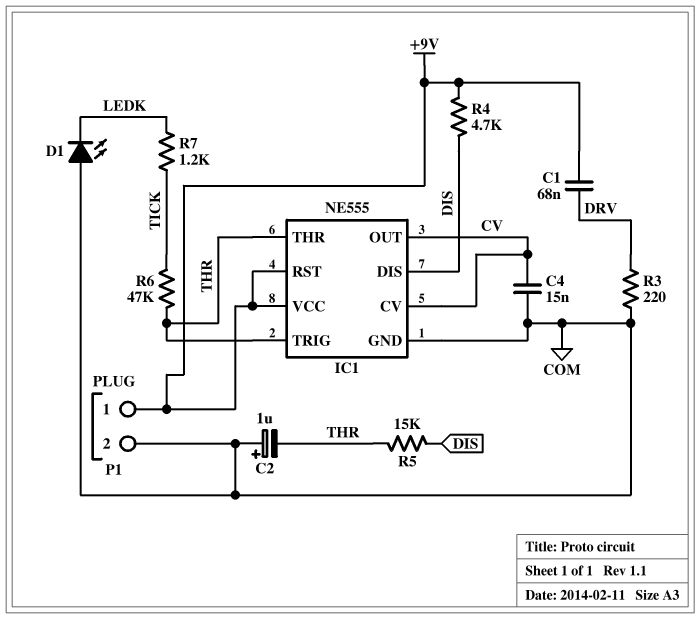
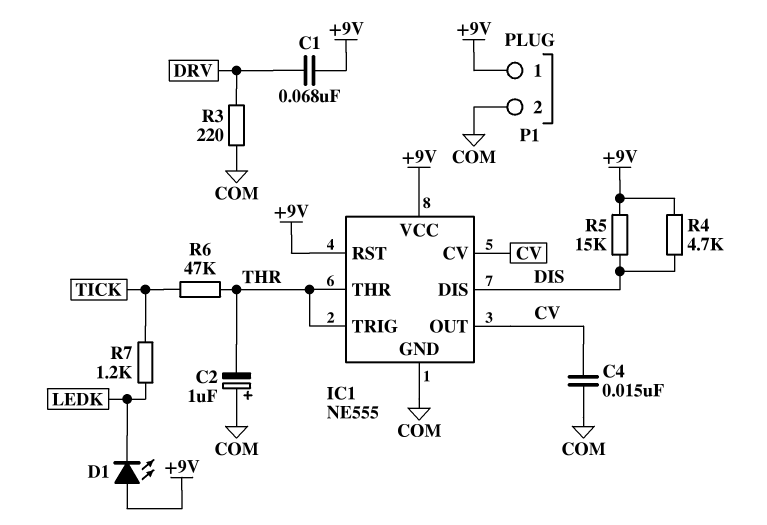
D1: LED (A COM, K LEDK) -> LED (A +9V, K LEDK)
R5: 15k (DIS, THR) -> 15k (+9V, DIS)

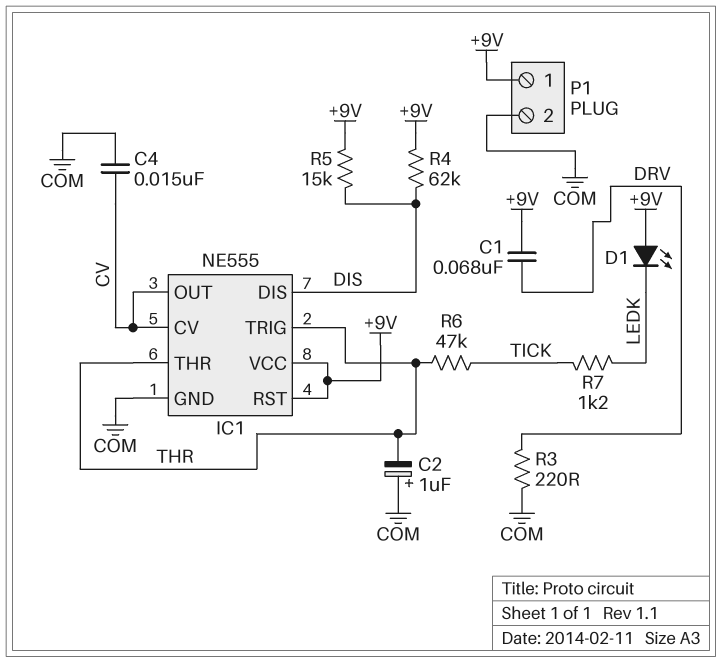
R4: 4.7k (+9V, DIS) -> 62k (+9V, DIS)

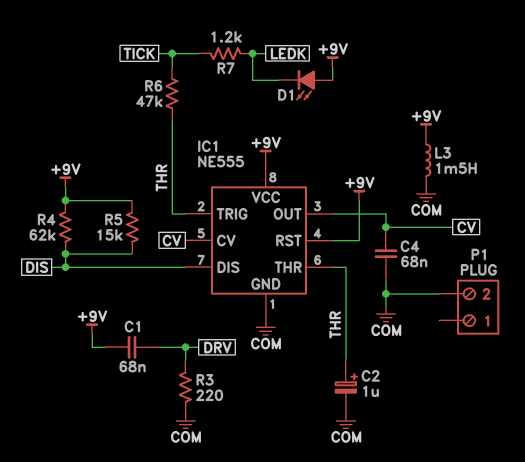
C2: 1uF (plus COM, minus THR) -> 1uF (plus THR, minus COM)
C4: 15nF (COM, CV) -> 68nF (COM, CV)
L3: none -> 1.5mH (+9V, COM)
P1 pin 1: +9V -> none

